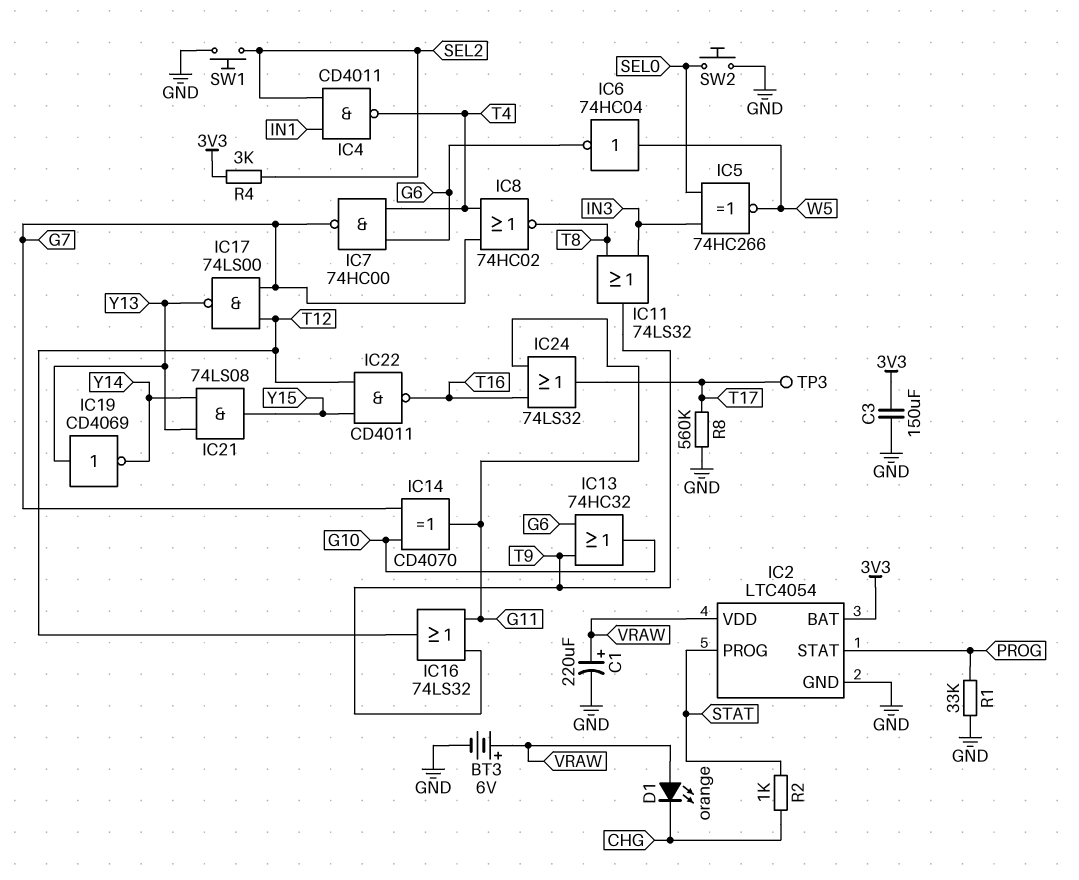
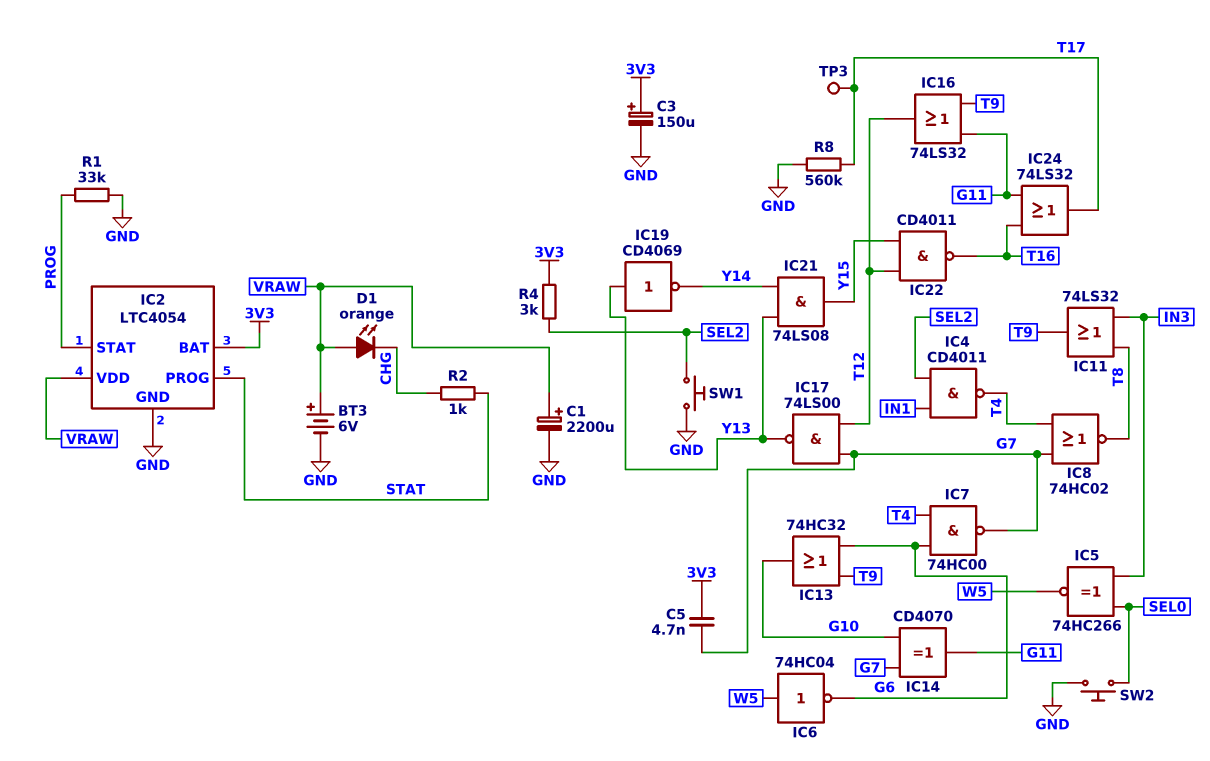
C1: 220uF (plus VRAW, minus GND) -> 2200uF (plus VRAW, minus GND)
C3: 150uF (3V3, GND) -> 150uF (plus 3V3, minus GND)
C5: none -> 4.7nF (3V3, G7)

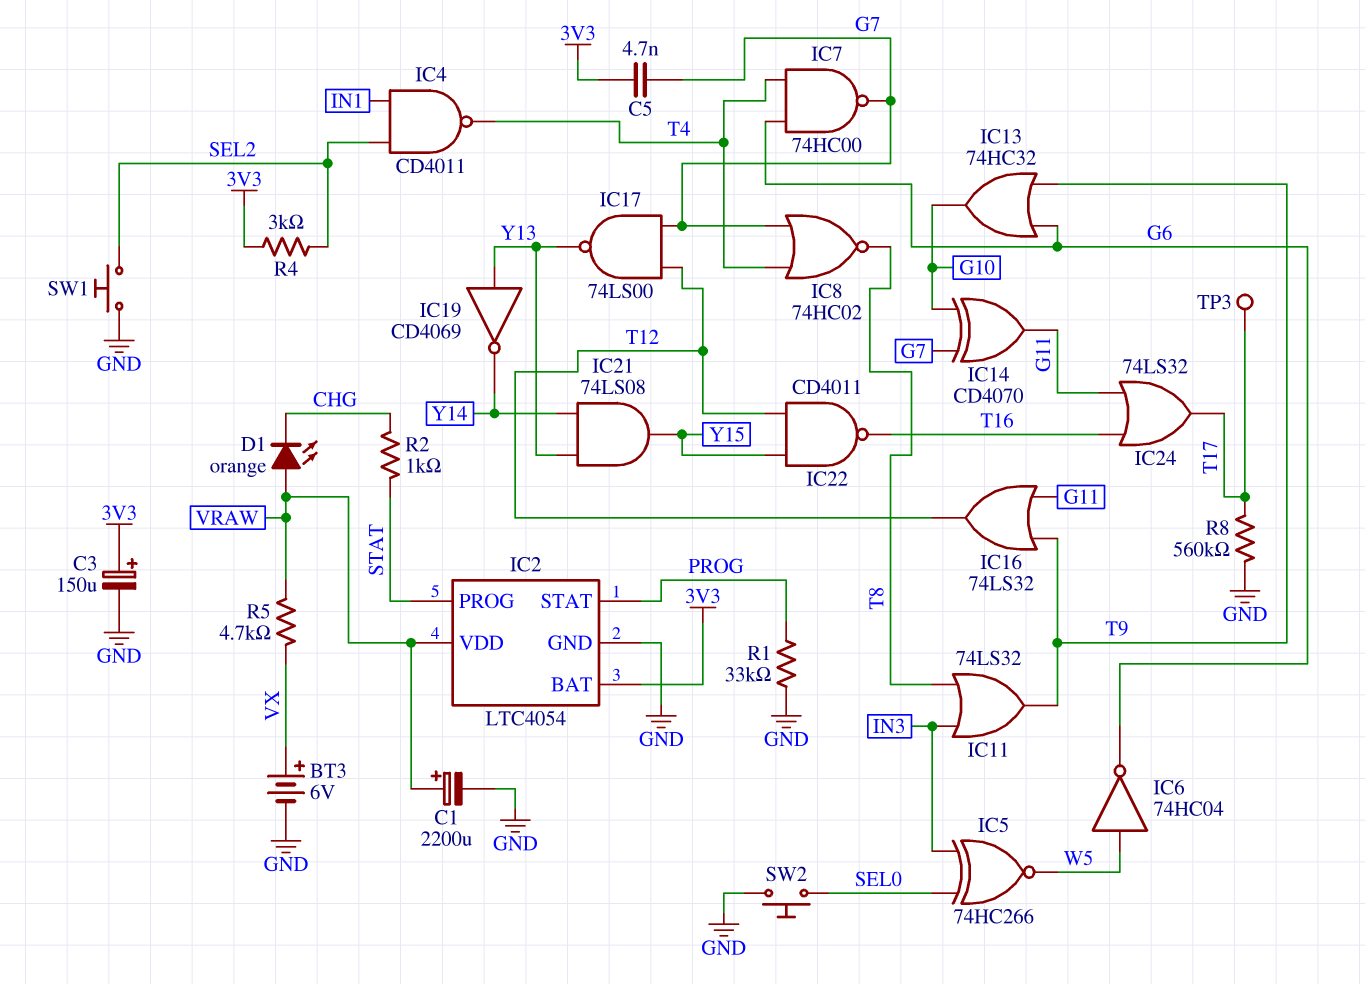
BT3: 6V (plus VRAW, minus GND) -> 6V (plus VX, minus GND)
R5: none -> 4.7k (VRAW, VX)

